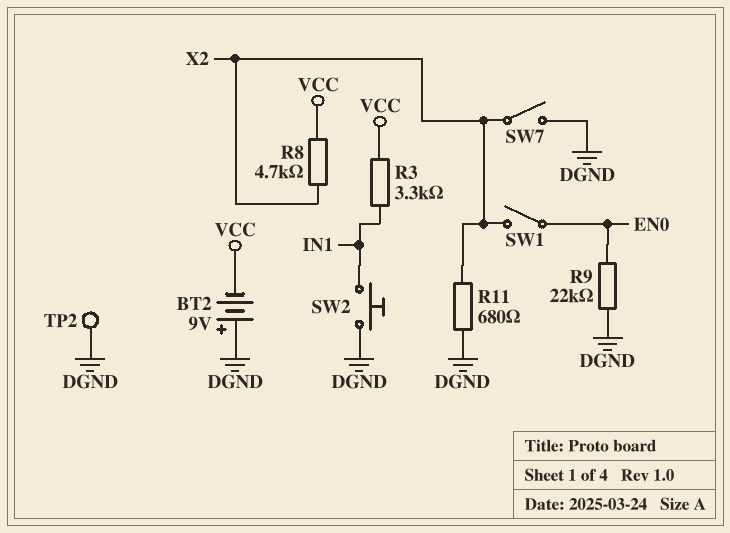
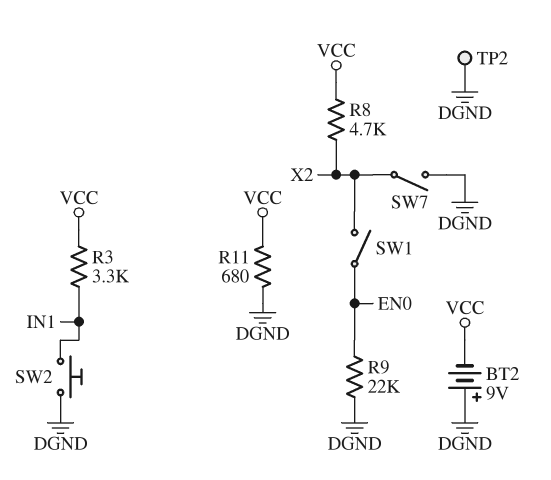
R11: 680 (DGND, X2) -> 680 (DGND, VCC)

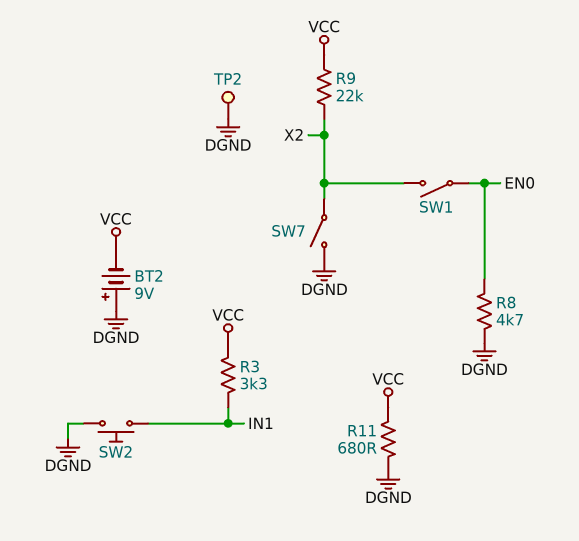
R8: 4.7k (VCC, X2) -> 4.7k (DGND, EN0)
R9: 22k (DGND, EN0) -> 22k (VCC, X2)

